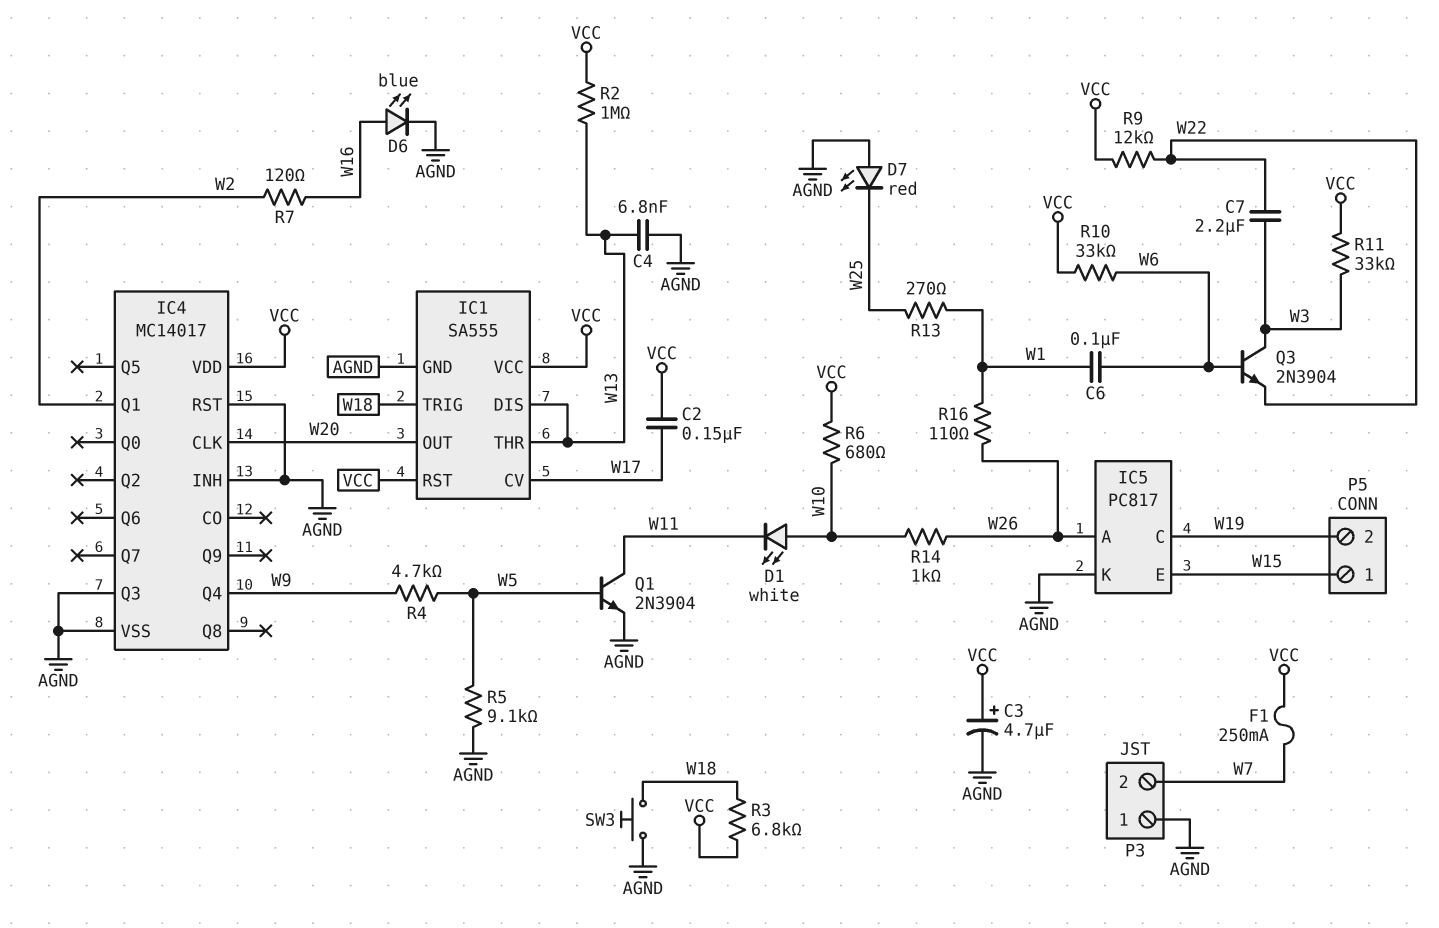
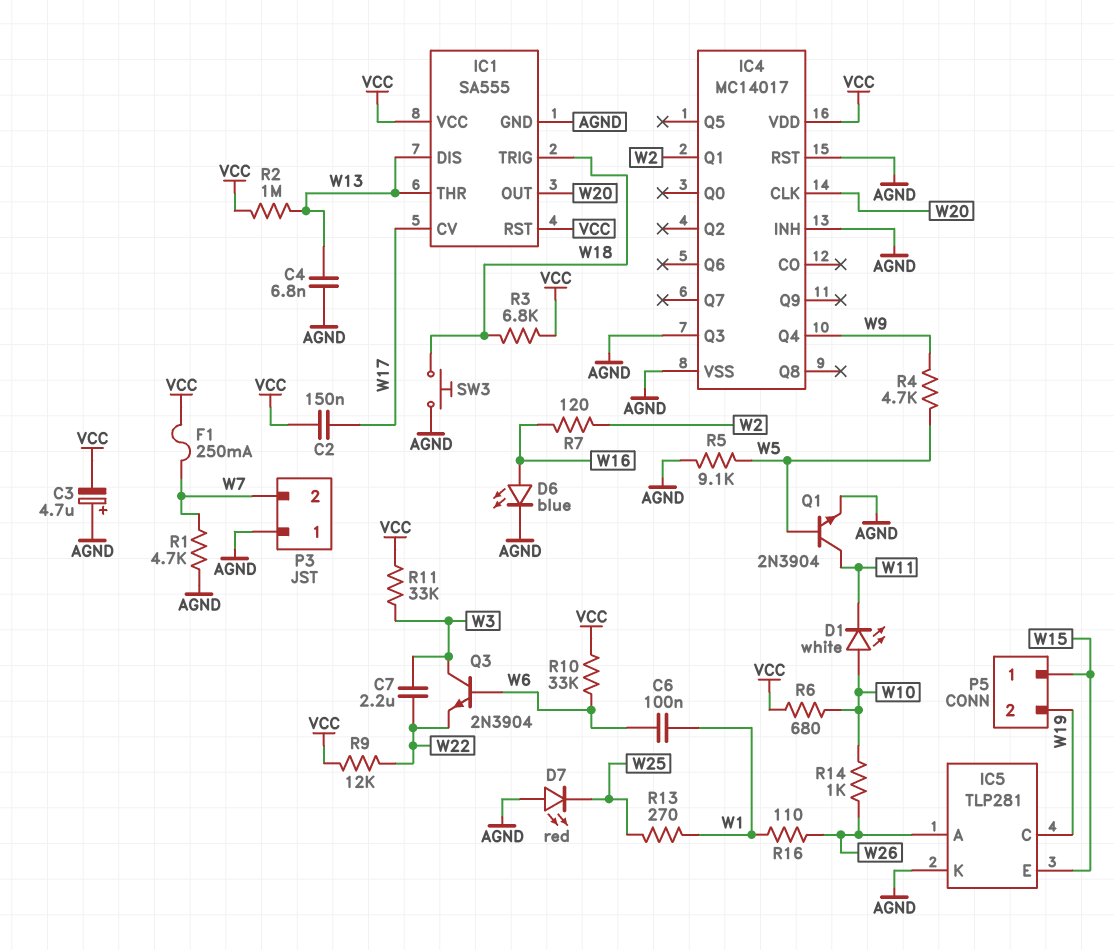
C3: 4.7uF (plus VCC, minus AGND) -> 4.7uF (plus AGND, minus VCC)
IC5: PC817 -> TLP281
R1: none -> 4.7k (AGND, W7)

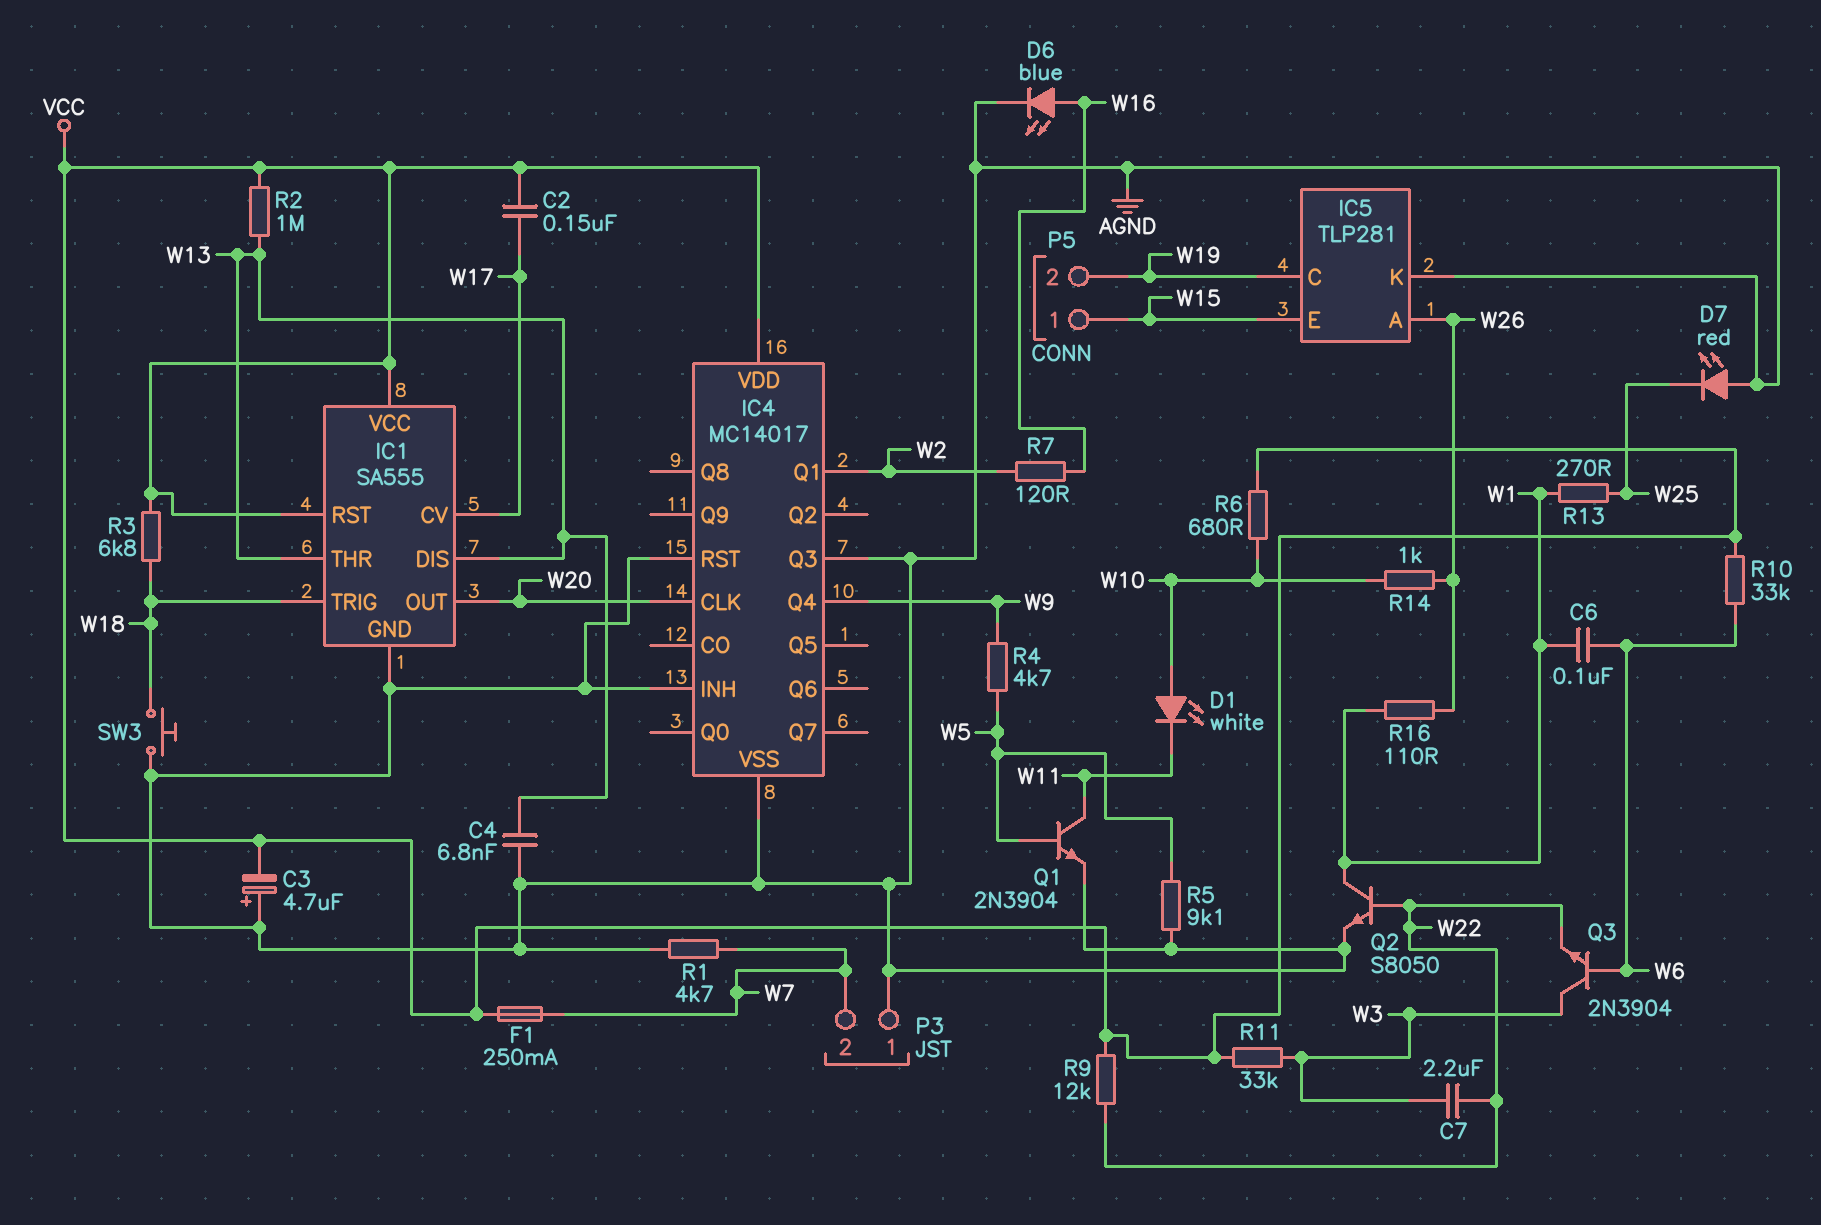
Q2: none -> NPN S8050 (B W22, C W1, E AGND)

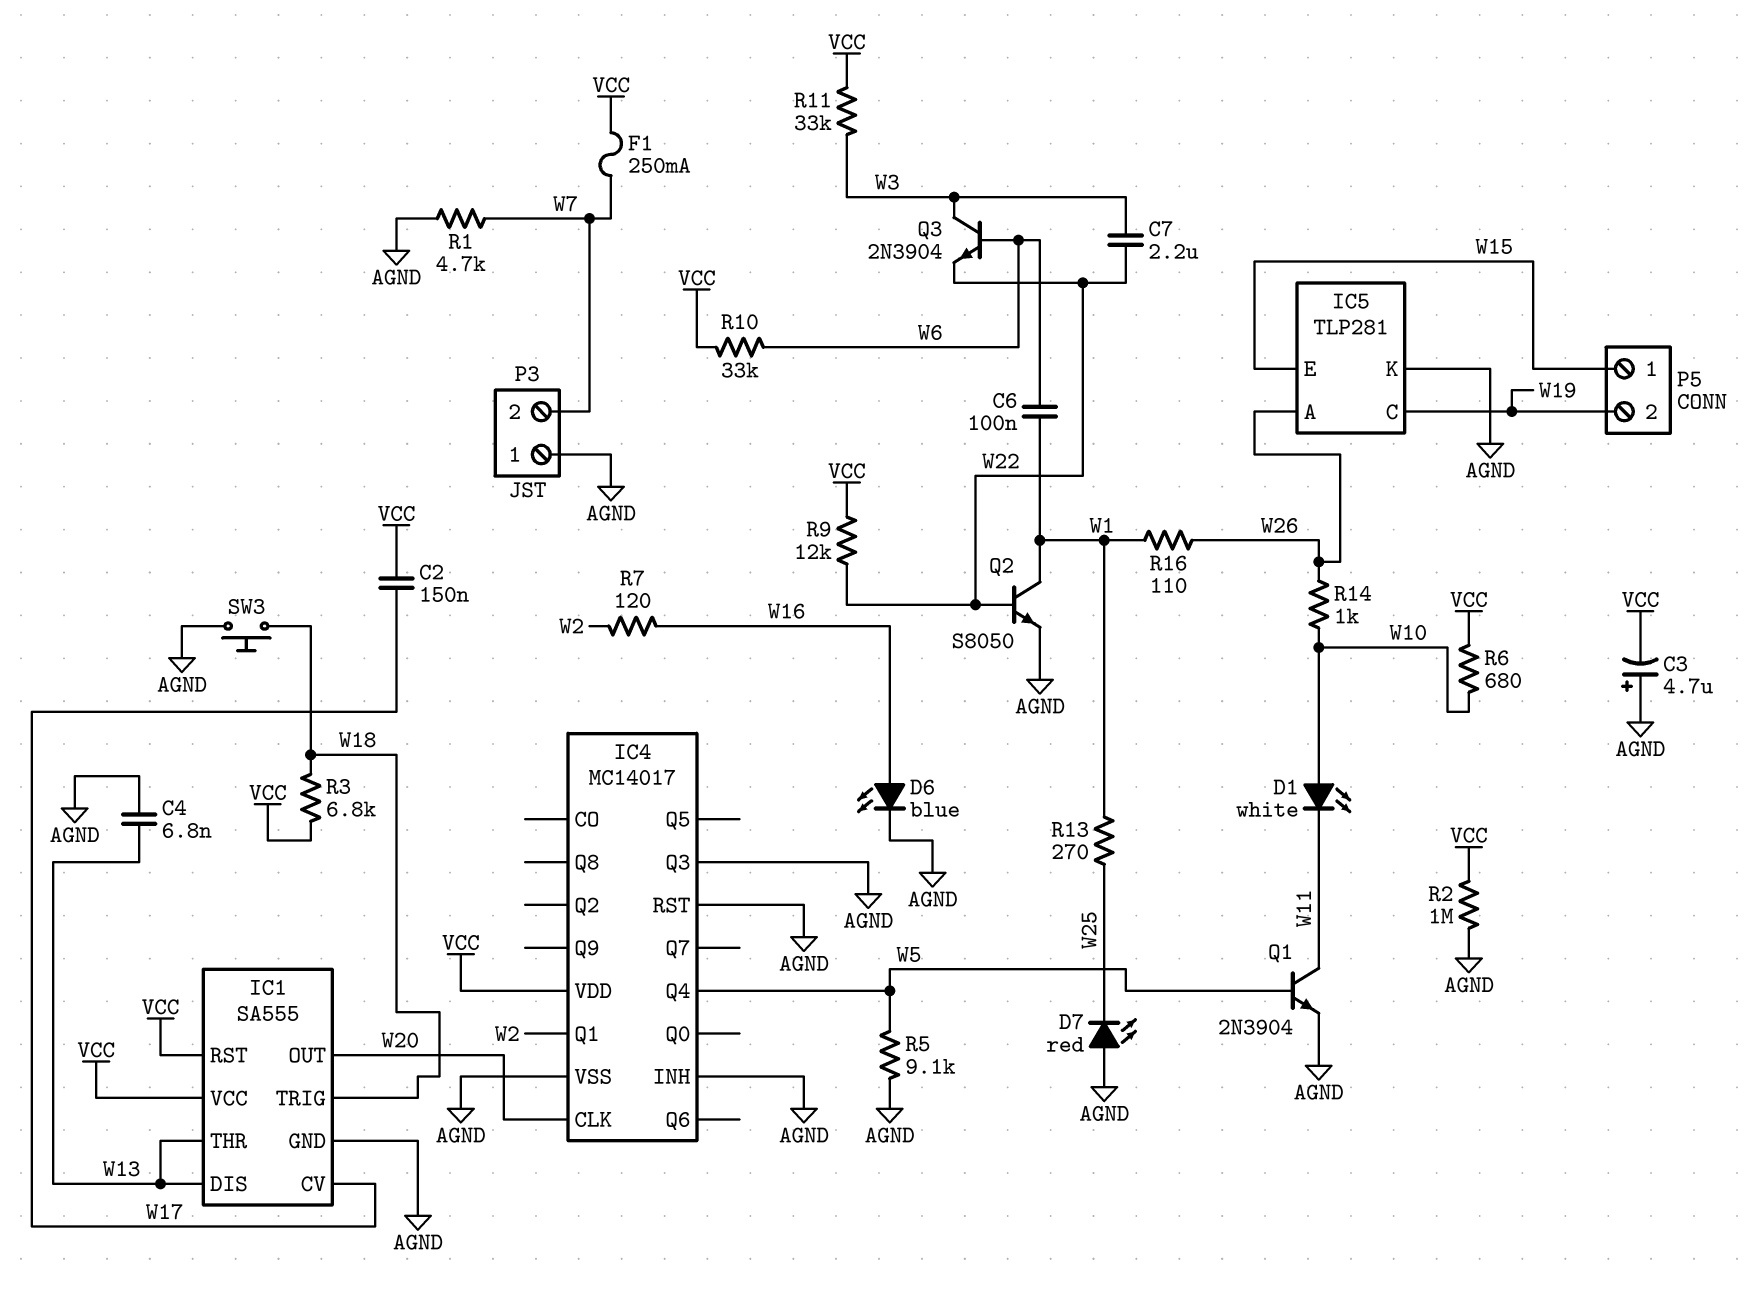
IC4 pin Q4: W9 -> W5
R2: 1M (VCC, W13) -> 1M (AGND, VCC)
R4: 4.7k (W5, W9) -> none

